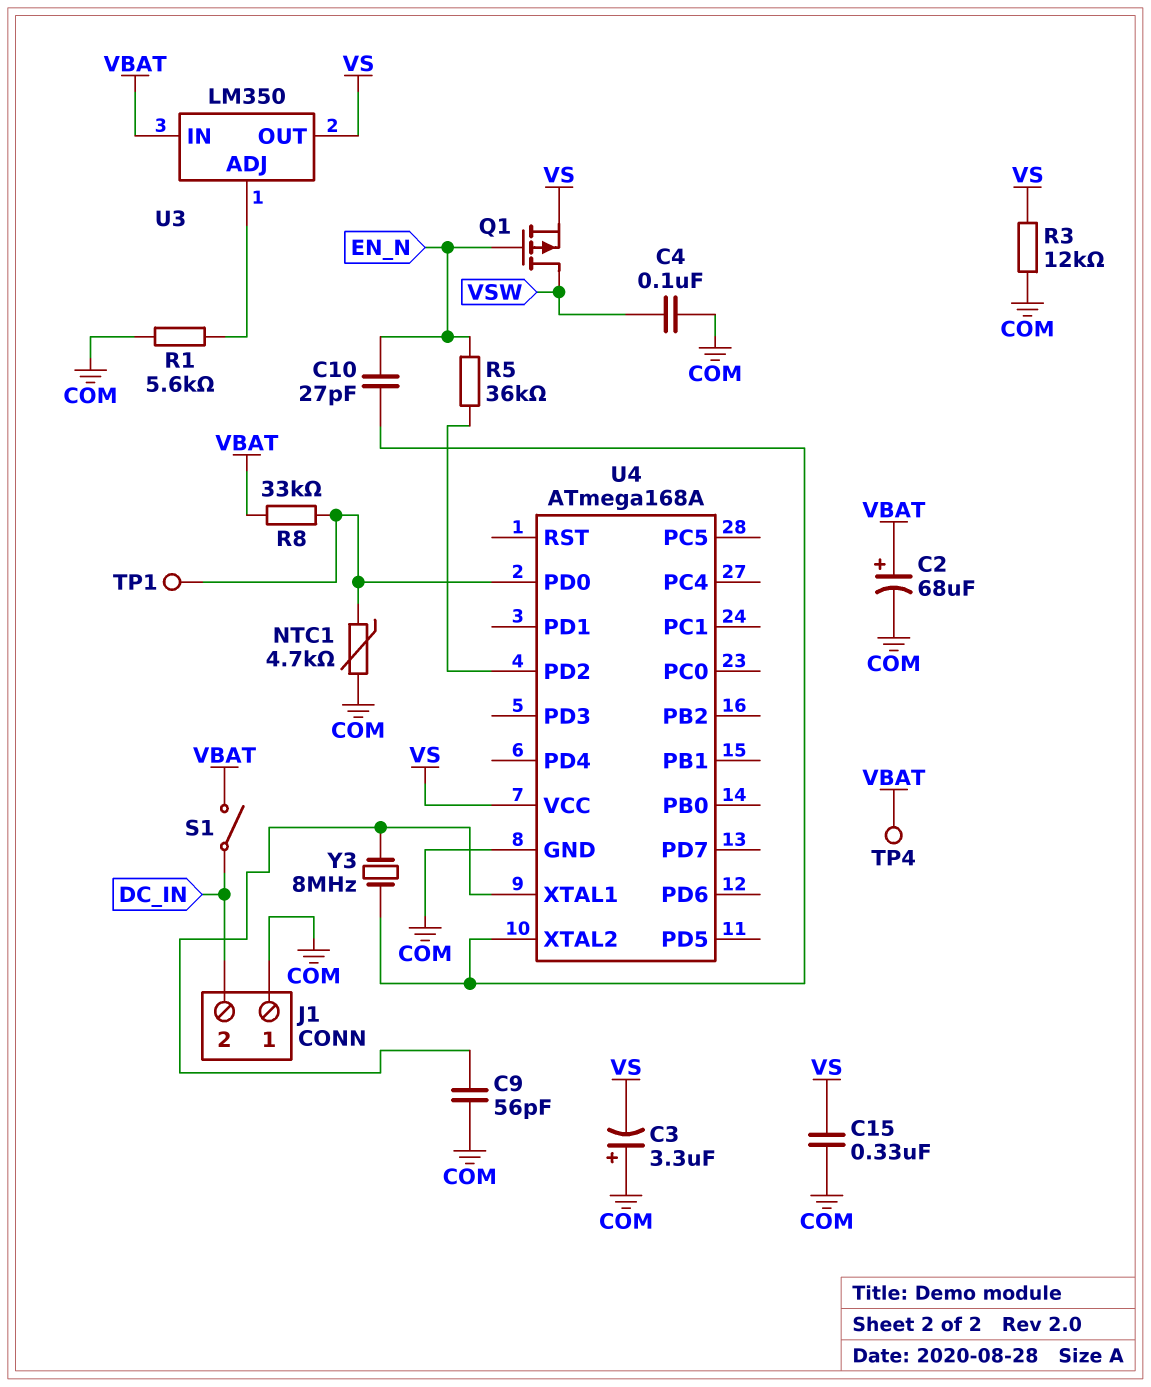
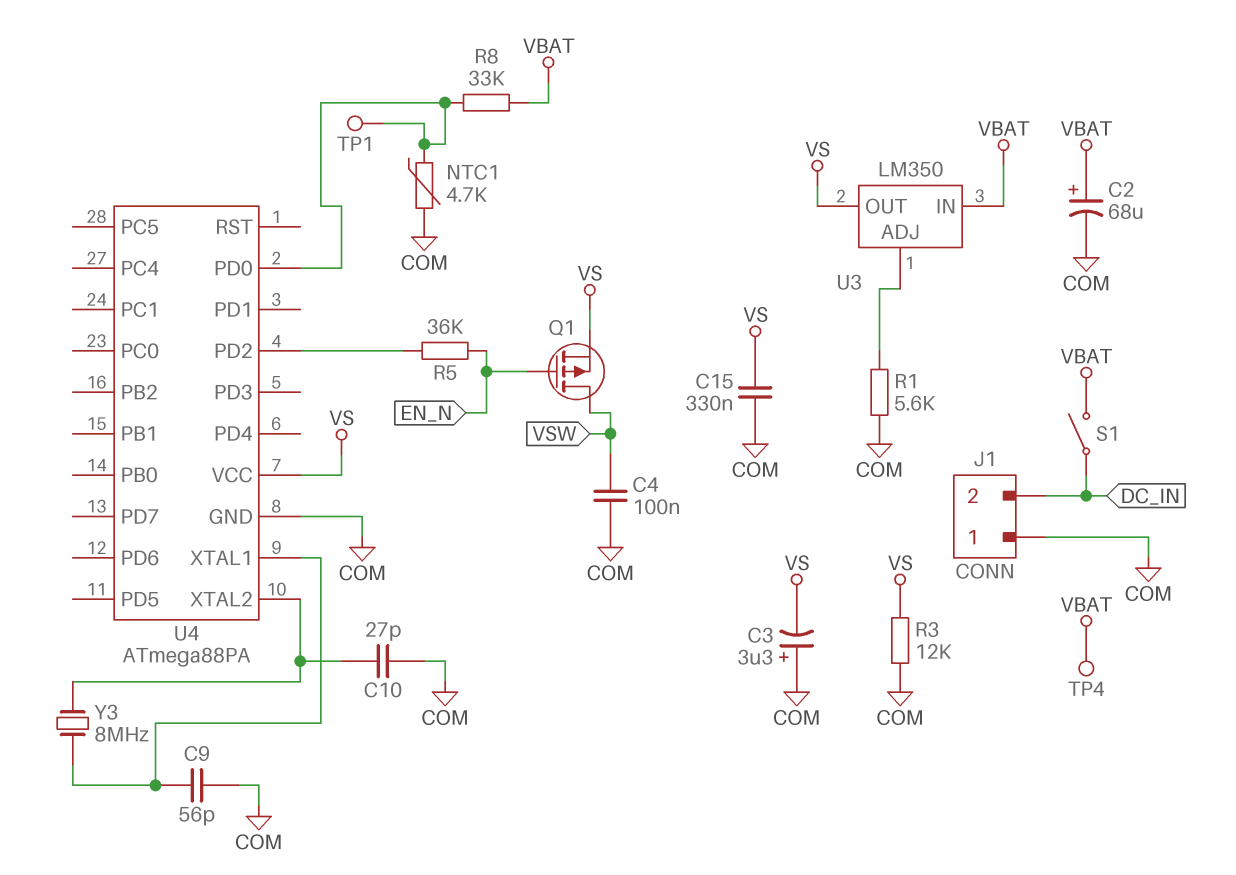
C10: 27pF (EN_N, U4/XTAL2) -> 27pF (COM, U4/XTAL2)
U4: ATmega168A -> ATmega88PA

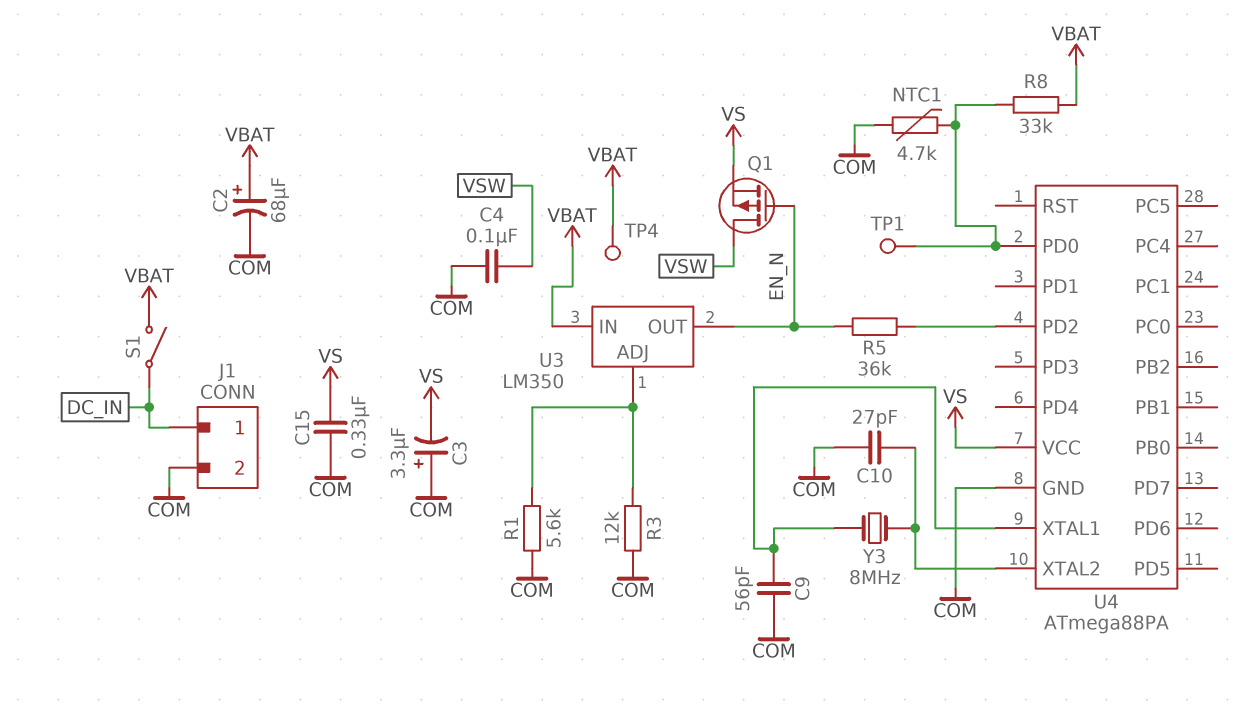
J1 pin 1: COM -> DC_IN
J1 pin 2: DC_IN -> COM
R3: 12k (COM, VS) -> 12k (COM, U3/ADJ)
U3 pin OUT: VS -> EN_N

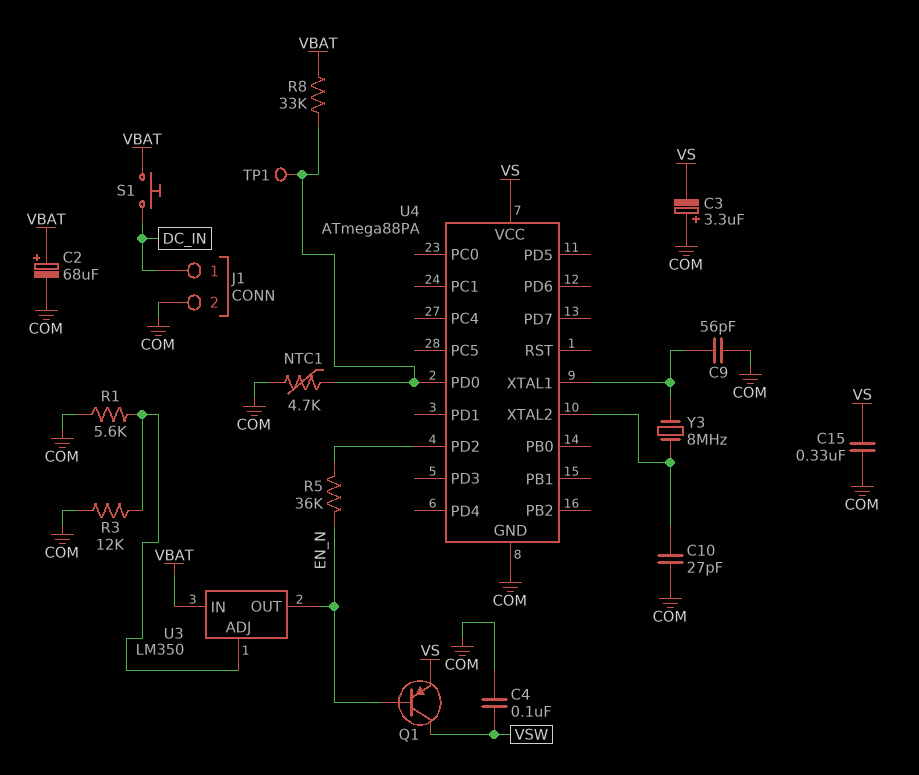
Q1: PMOS (G EN_N, D VSW, S VS) -> PNP (B EN_N, C VSW, E VS)
S1: switch (DC_IN, VBAT) -> button (DC_IN, VBAT)
TP4: test point (VBAT) -> none

